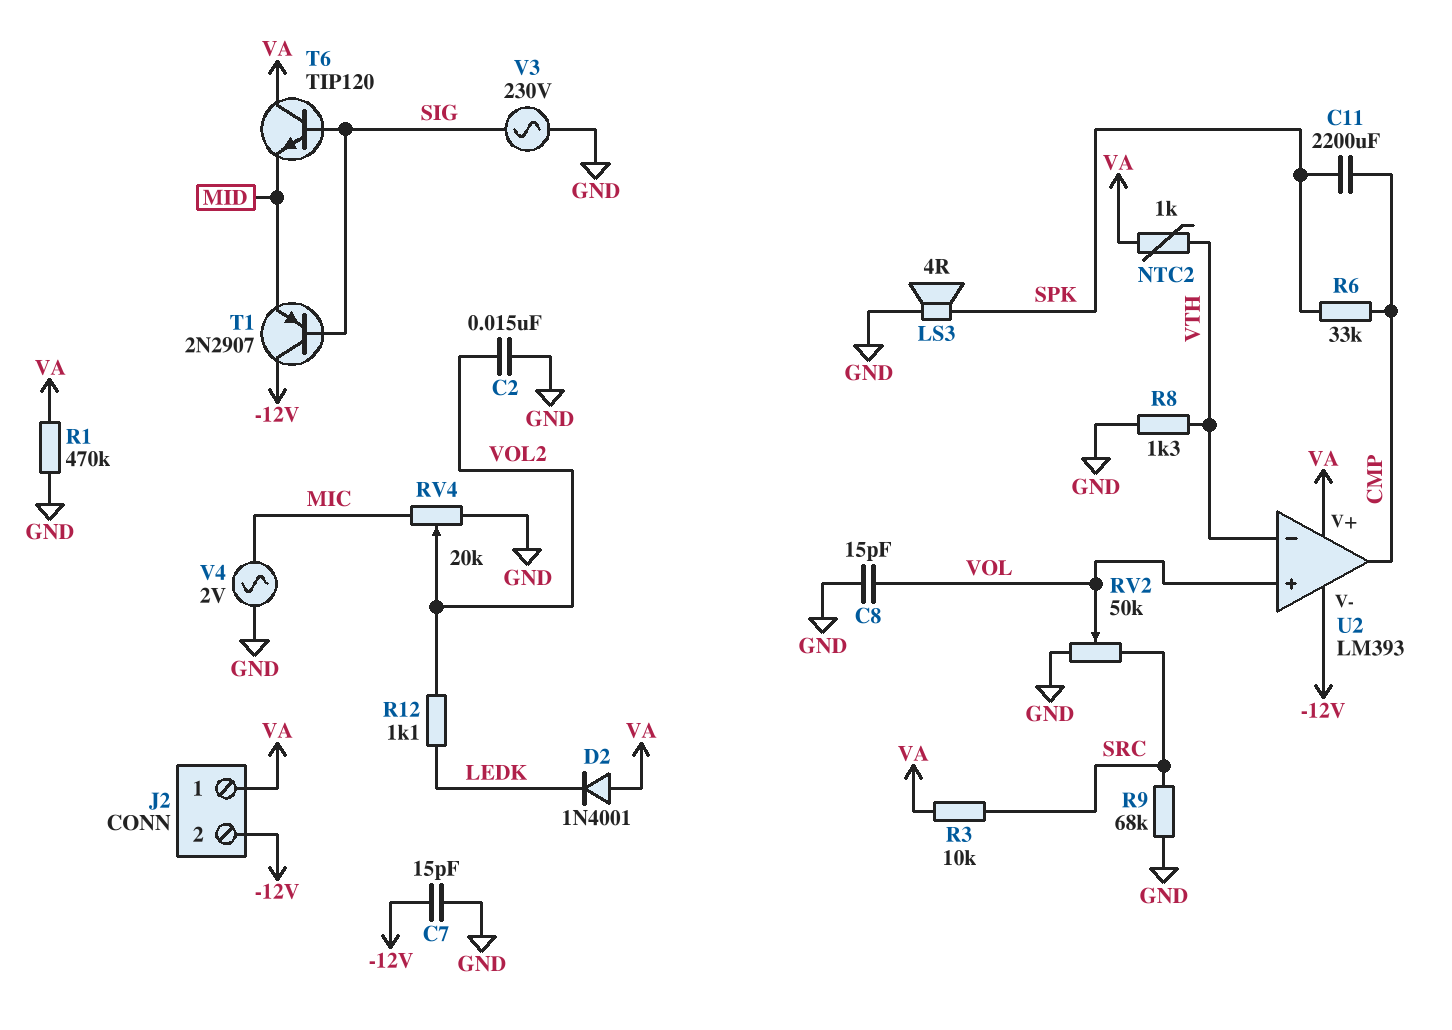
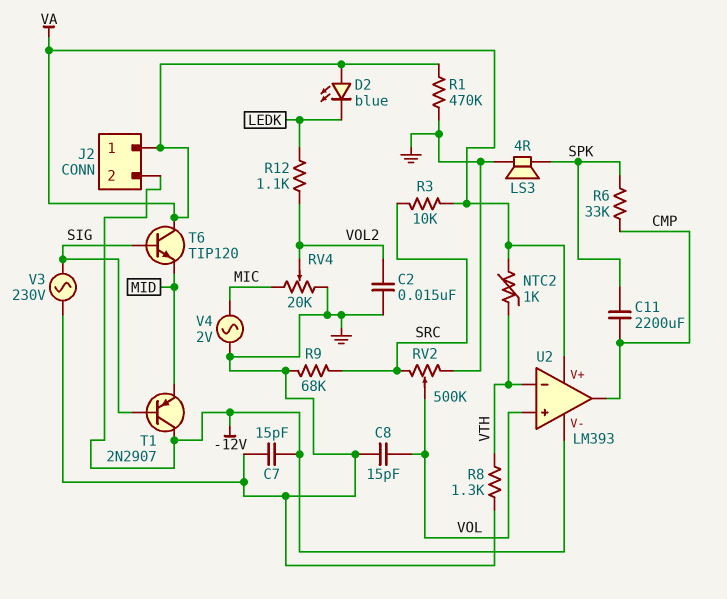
D2: diode 1N4001 (A VA, K LEDK) -> LED blue (A VA, K LEDK)
RV2: 50k (GND, SRC, wiper VOL) -> 500k (GND, SRC, wiper VOL)

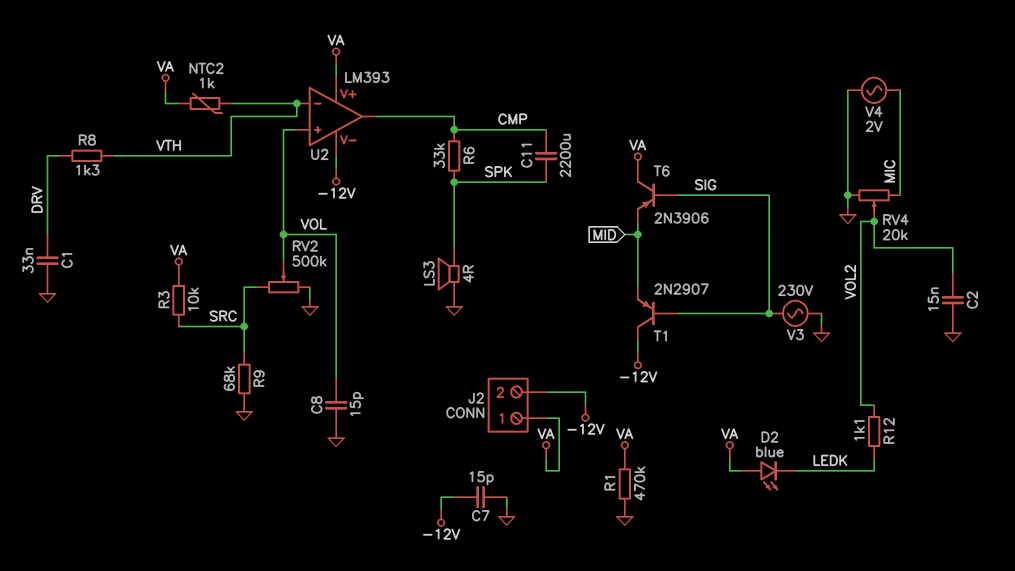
C1: none -> 33nF (DRV, GND)
R8: 1.3k (GND, VTH) -> 1.3k (DRV, VTH)
T6: NPN TIP120 (B SIG, C VA, E MID) -> PNP 2N3906 (B SIG, C VA, E MID)

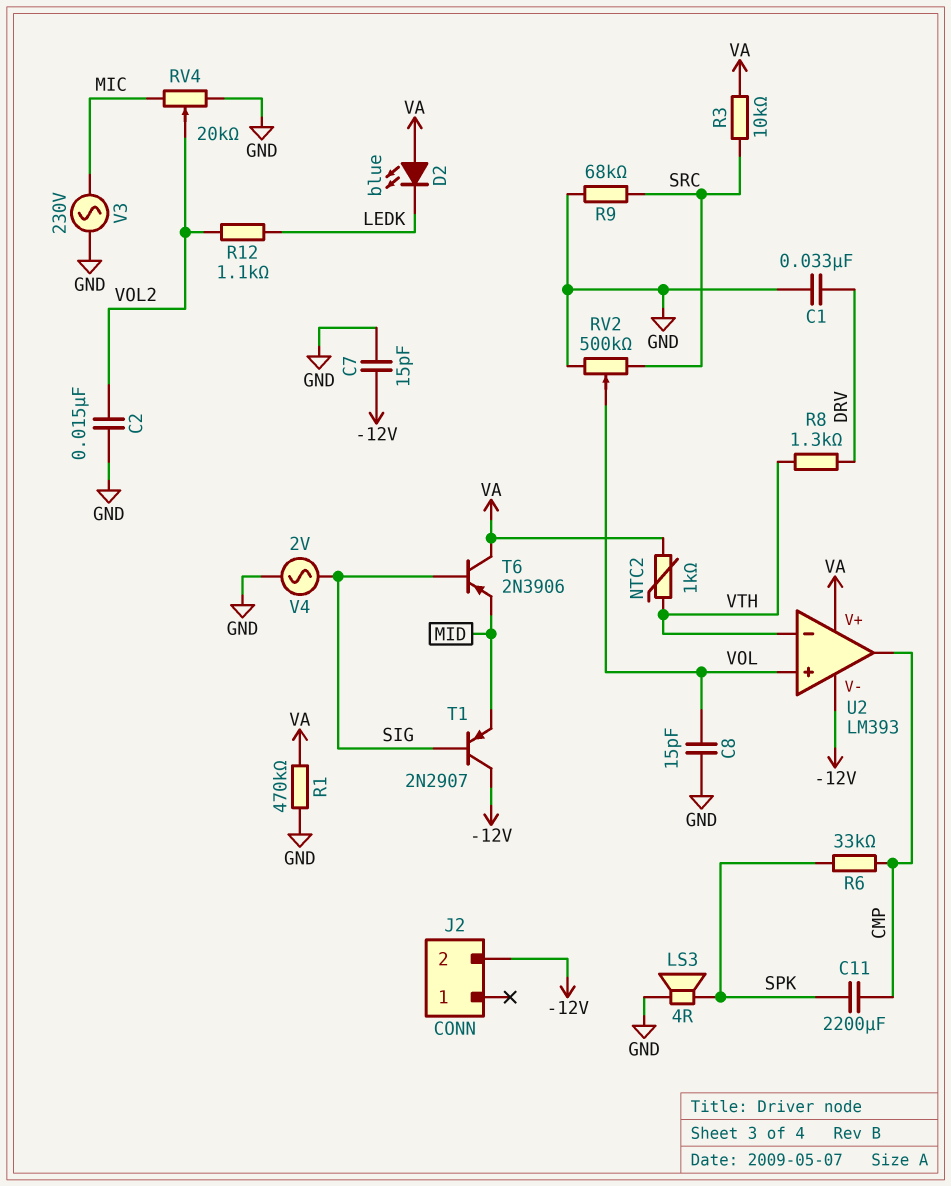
J2 pin 1: VA -> none
V3: AC 230V (GND, SIG) -> AC 230V (GND, MIC)
V4: AC 2V (GND, MIC) -> AC 2V (GND, SIG)

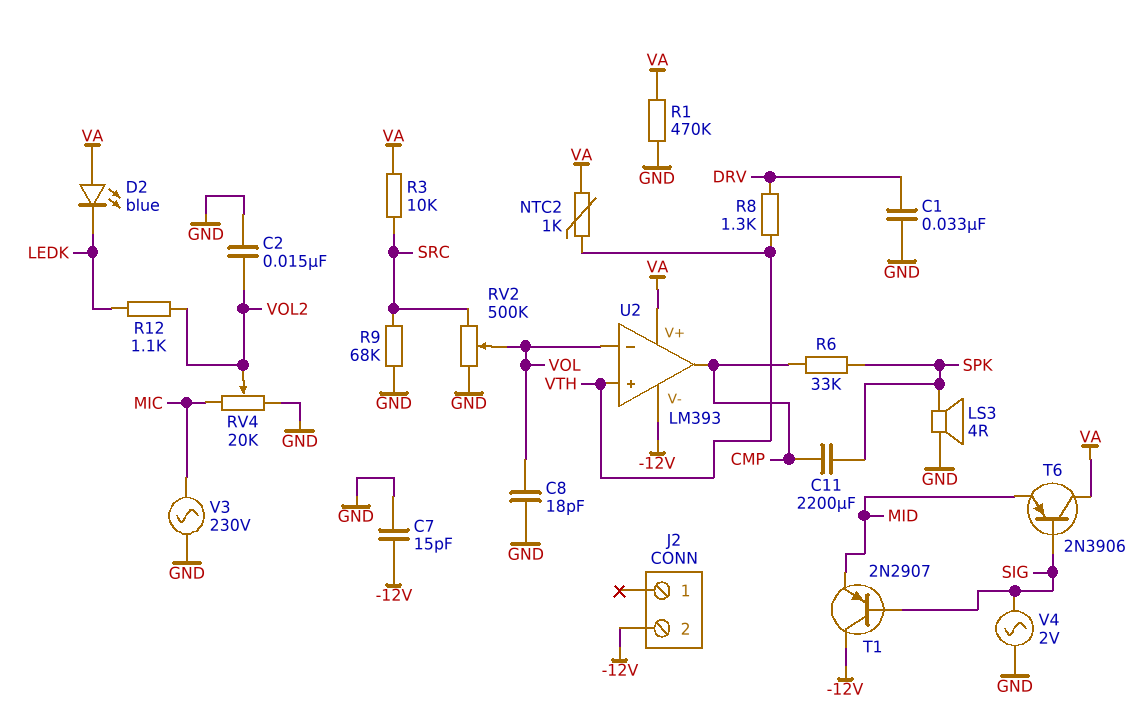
C8: 15pF (GND, VOL) -> 18pF (GND, VOL)
U2 pin in+: VOL -> VTH
U2 pin in-: VTH -> VOL

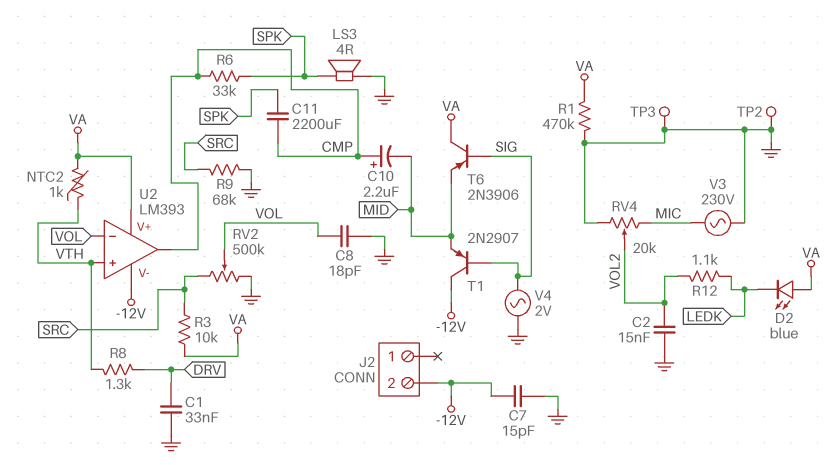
C10: none -> 2.2uF (plus CMP, minus MID)
TP2: none -> test point (GND)
TP3: none -> test point (GND)

